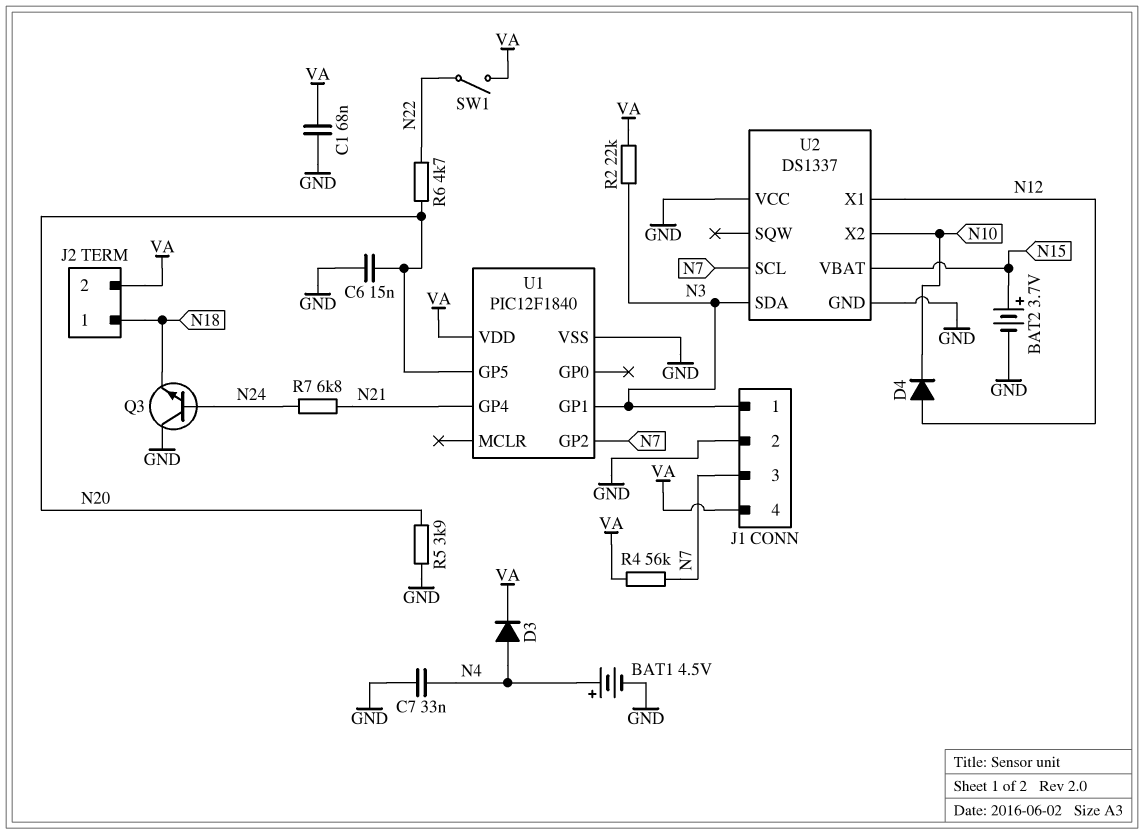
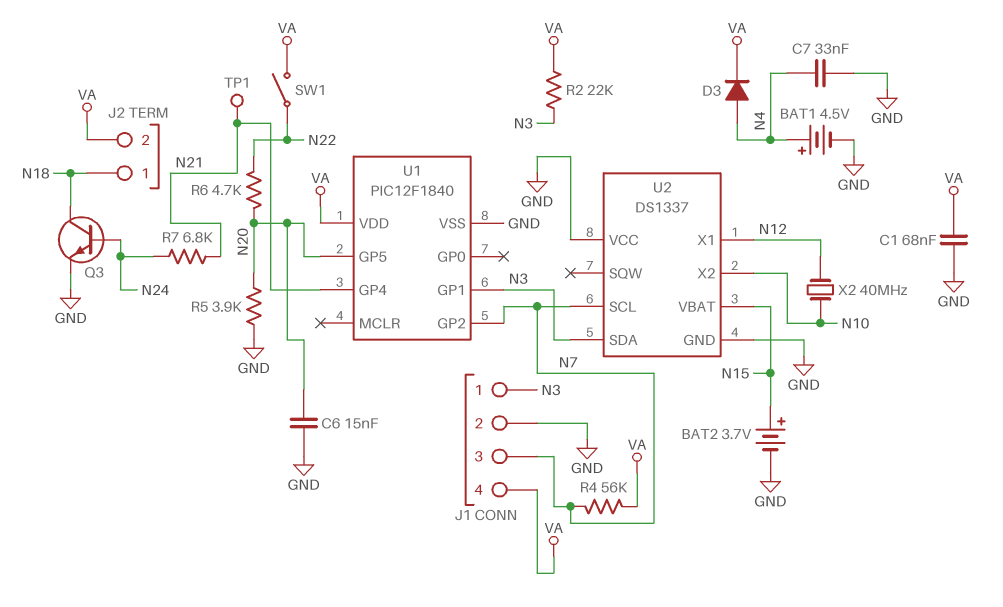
D4: diode (A N12, K N10) -> none
Q3: NPN (B N24, C GND, E N18) -> NPN (B N24, C N18, E GND)
TP1: none -> test point (N21)
X2: none -> 40MHz (N10, N12)

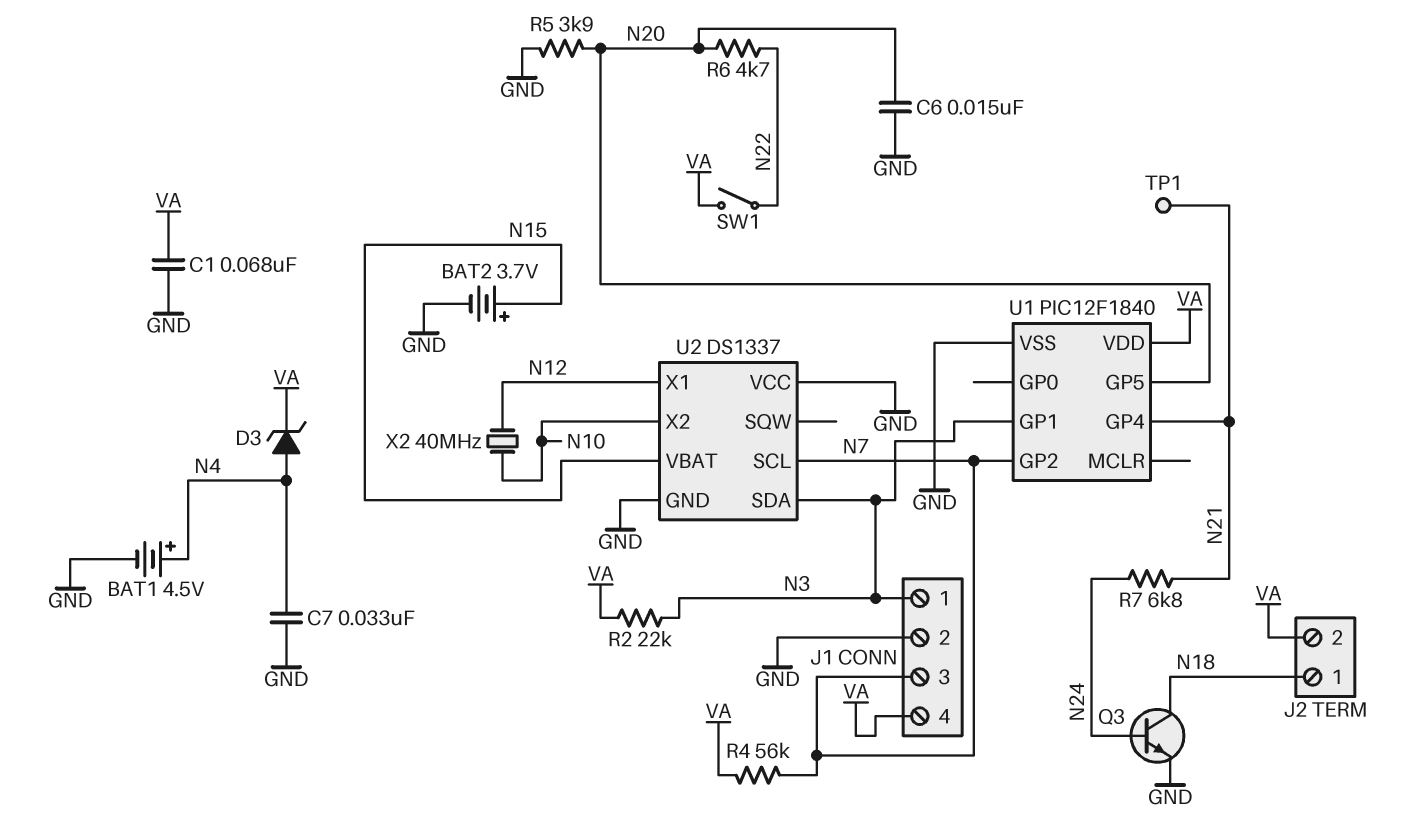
D3: diode (A N4, K VA) -> zener (A N4, K VA)

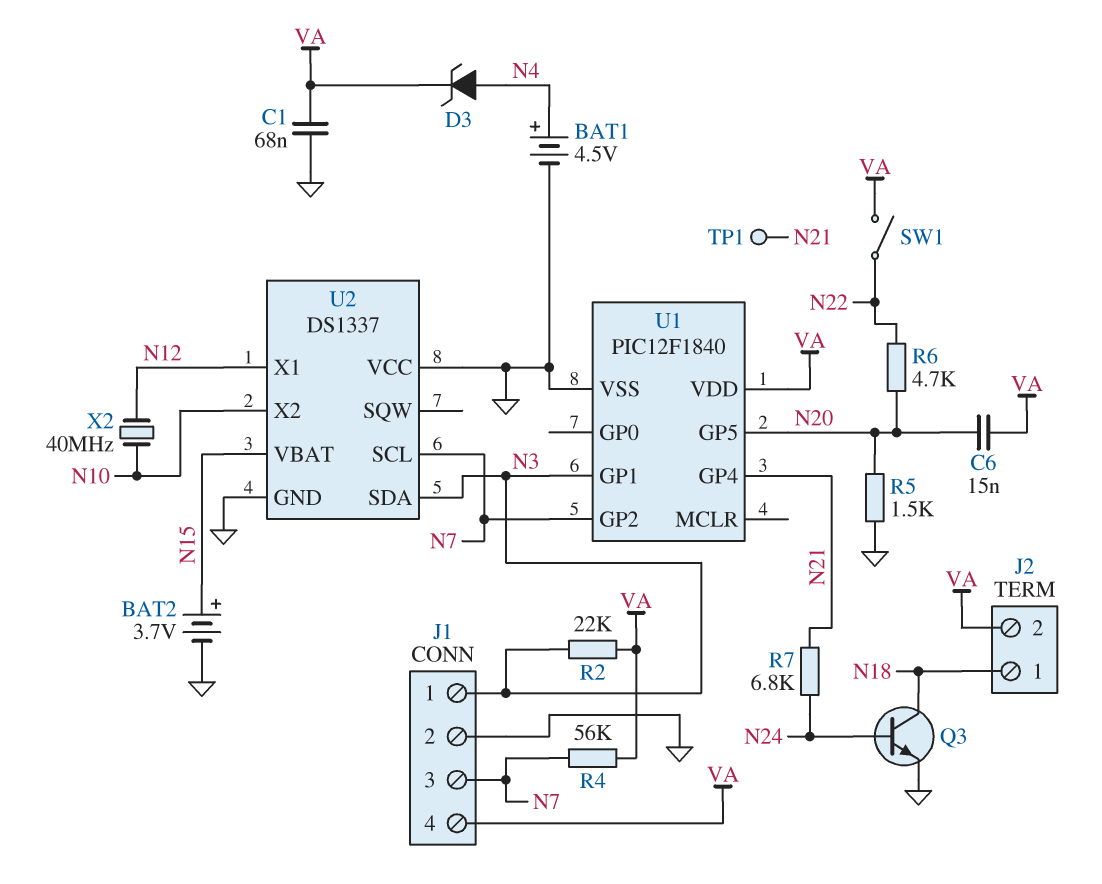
C6: 15nF (GND, N20) -> 15nF (N20, VA)
C7: 33nF (GND, N4) -> none
R5: 3.9k (GND, N20) -> 1.5k (GND, N20)

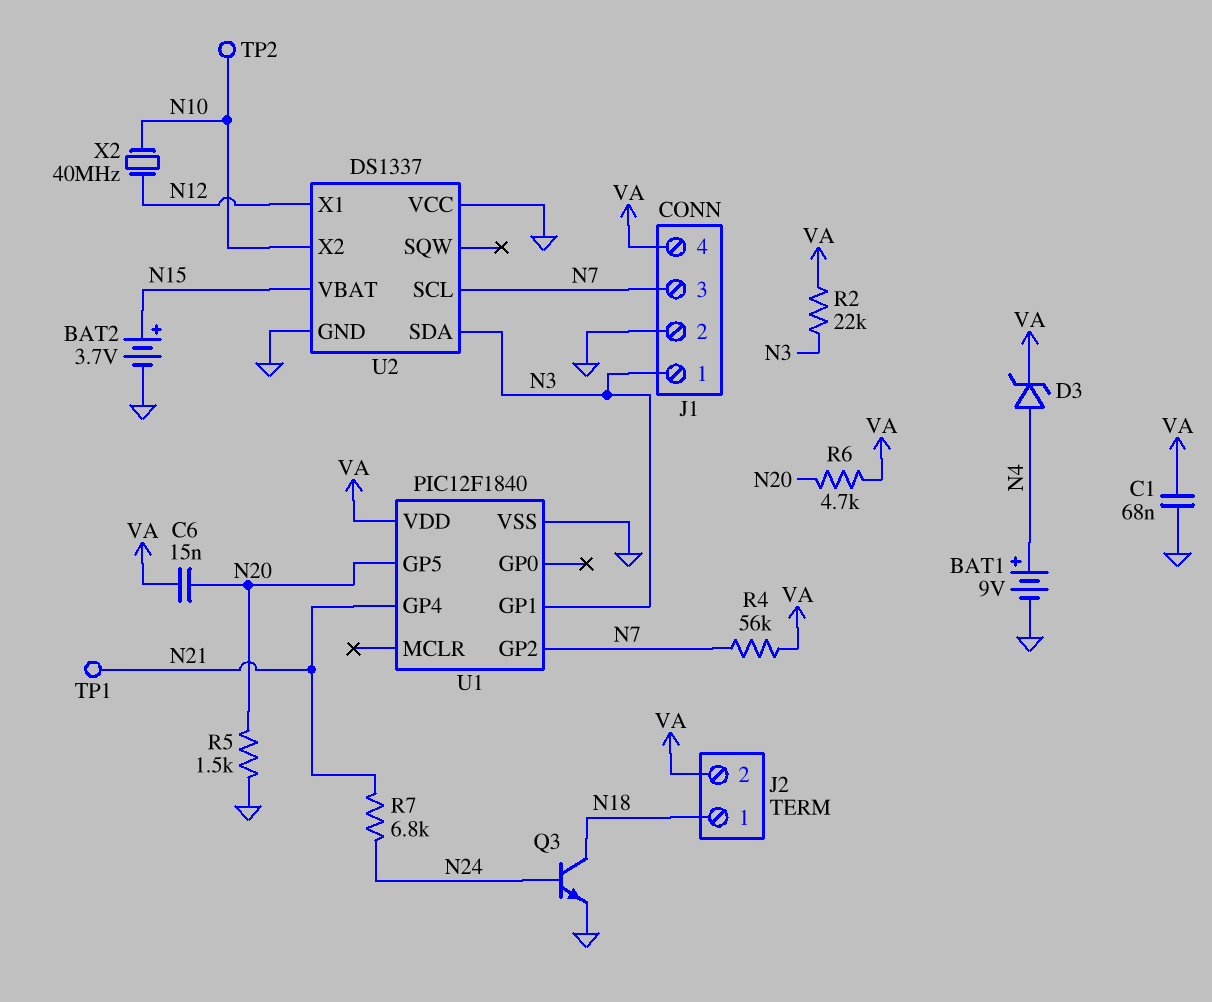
BAT1: 4.5V (plus N4, minus GND) -> 9V (plus N4, minus GND)
R6: 4.7k (N20, N22) -> 4.7k (N20, VA)
SW1: switch (N22, VA) -> none
TP2: none -> test point (N10)

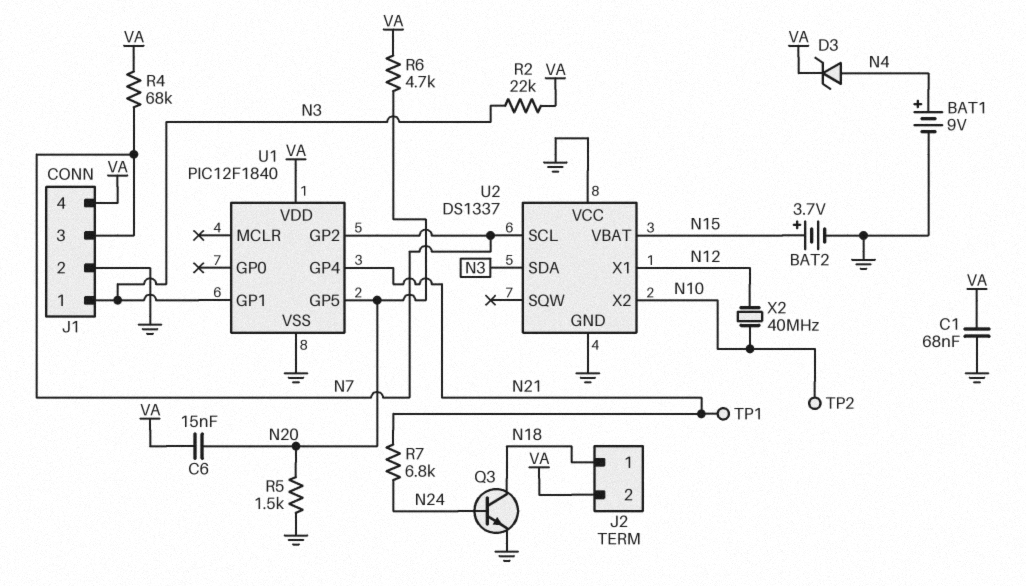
R4: 56k (N7, VA) -> 68k (N7, VA)

